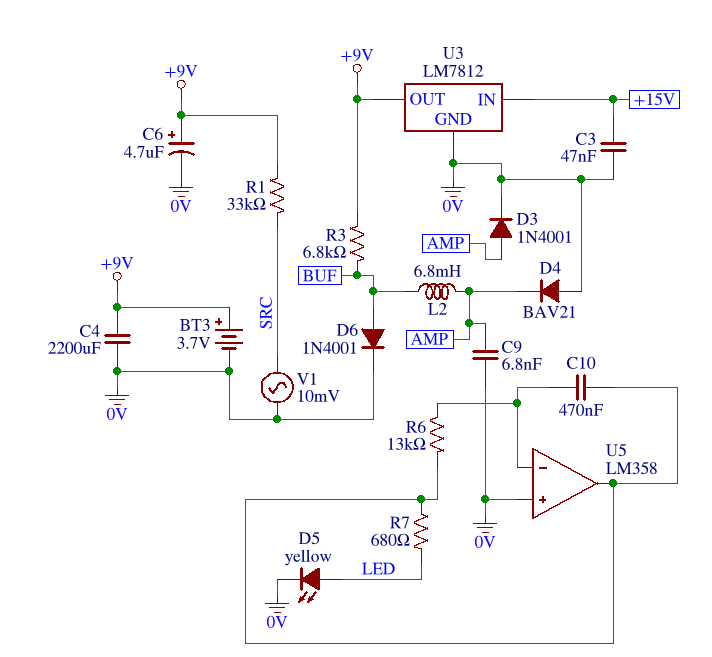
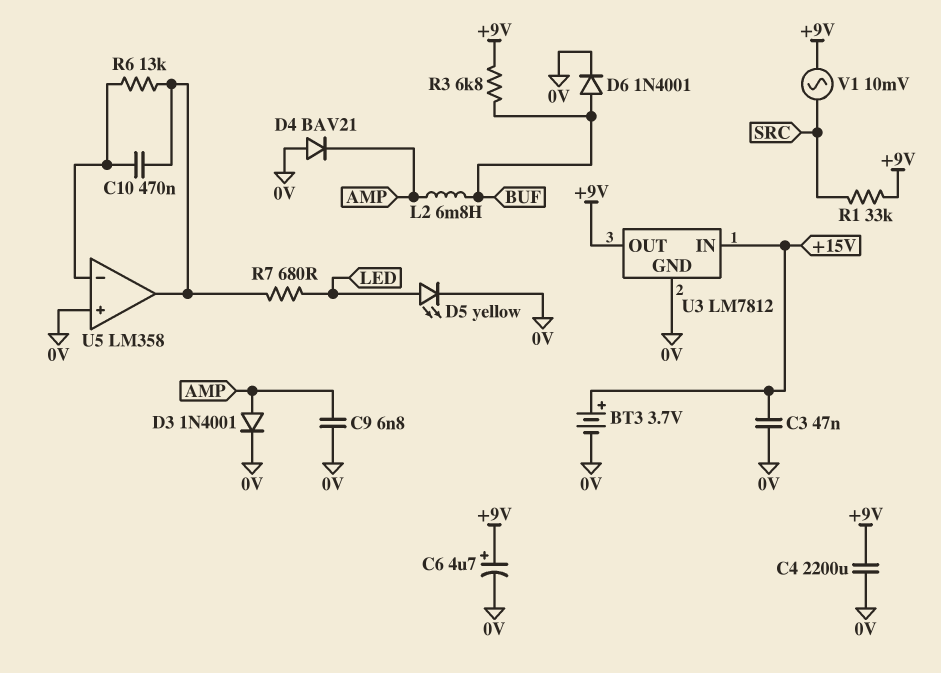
BT3: 3.7V (plus +9V, minus 0V) -> 3.7V (plus +15V, minus 0V)
V1: AC 10mV (0V, SRC) -> AC 10mV (+9V, SRC)

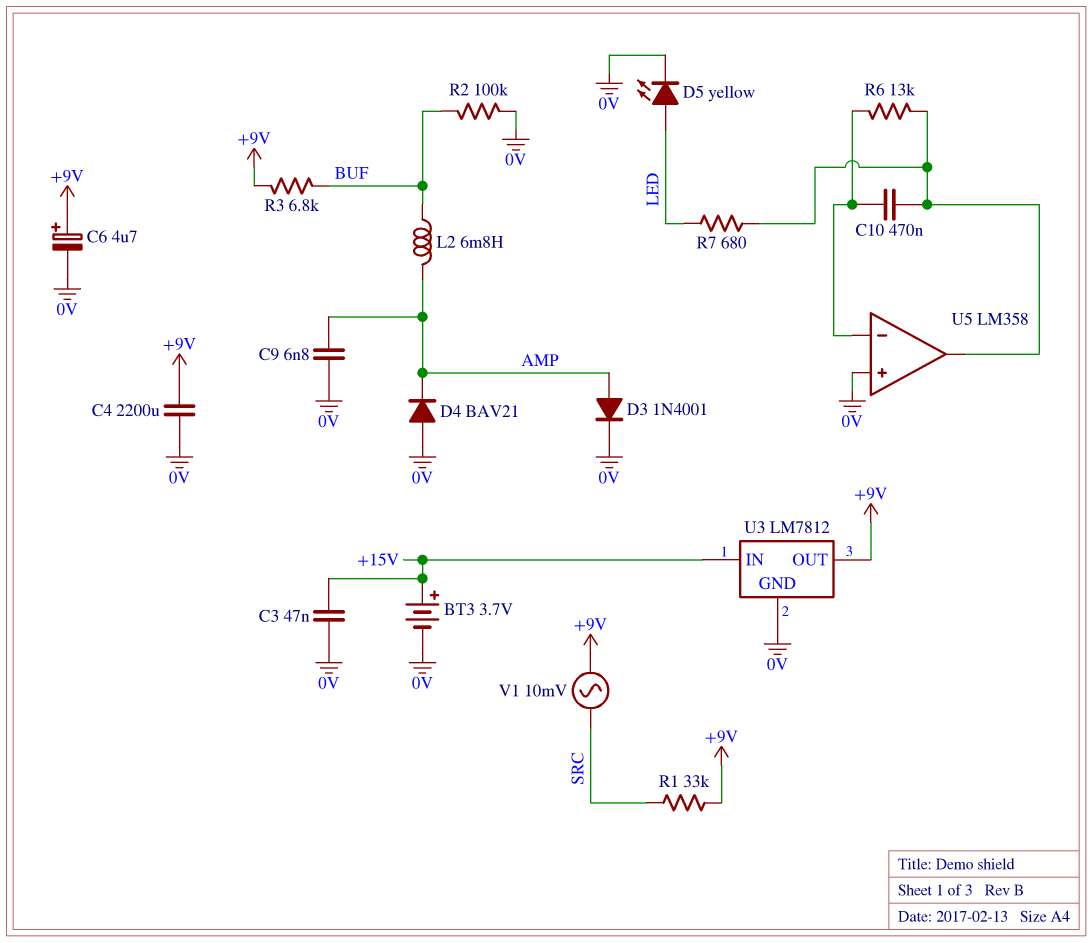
D6: diode 1N4001 (A BUF, K 0V) -> none
R2: none -> 100k (0V, BUF)

